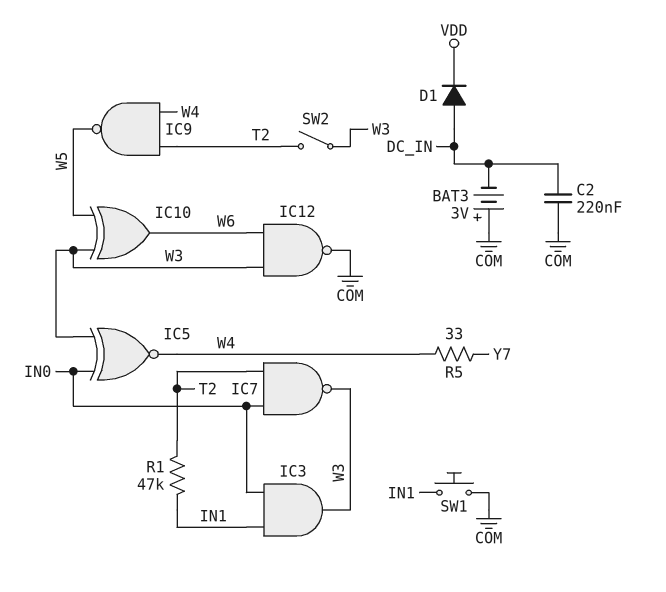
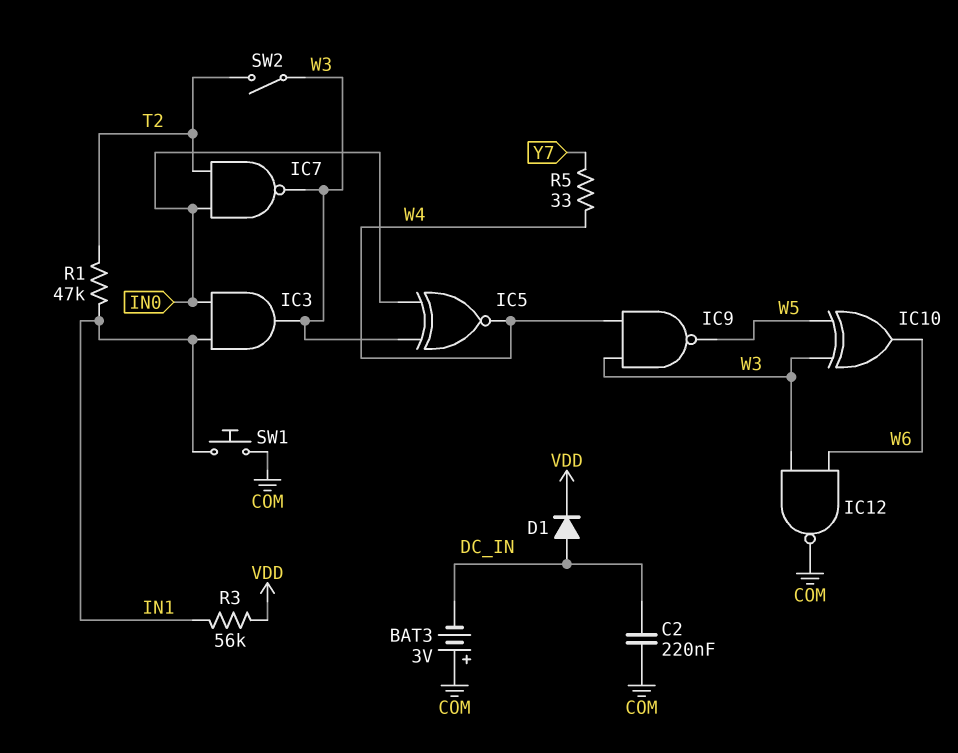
IC9: NAND (in T2, in W4, out W5) -> NAND (in W3, in W4, out W5)
R3: none -> 56k (IN1, VDD)

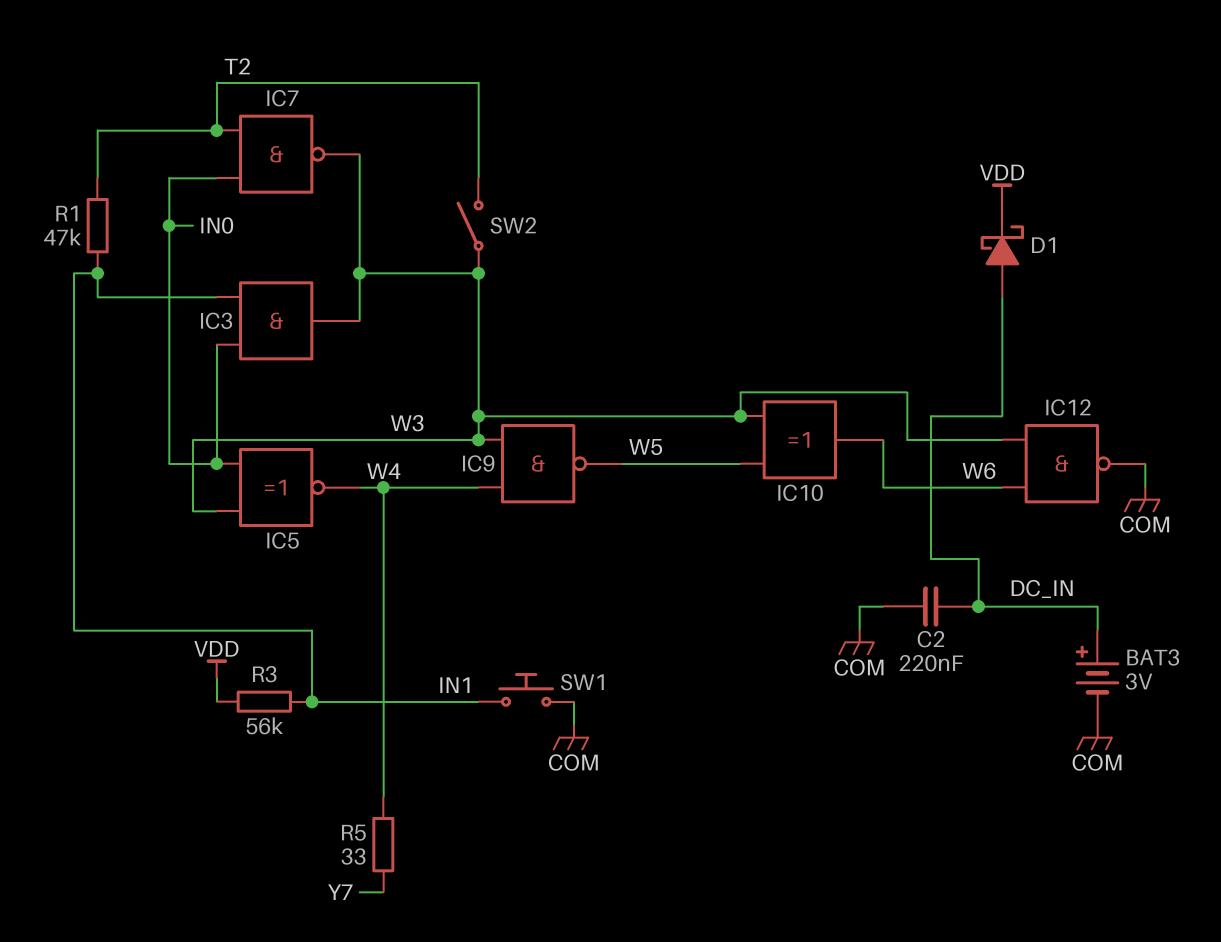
BAT3: 3V (plus COM, minus DC_IN) -> 3V (plus DC_IN, minus COM)
D1: diode (A DC_IN, K VDD) -> schottky (A DC_IN, K VDD)

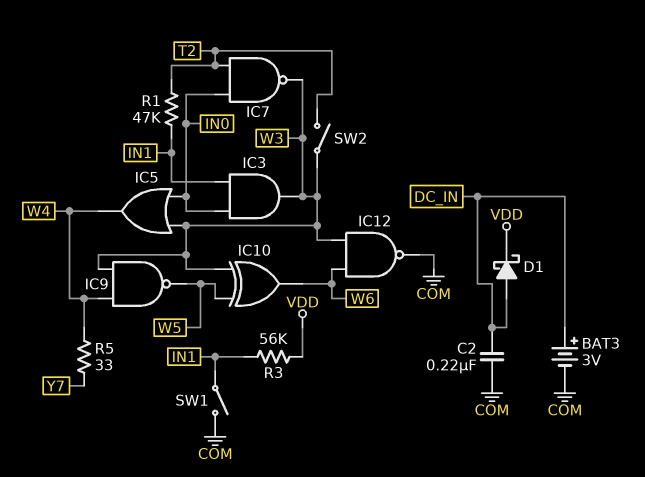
IC5: XNOR (in IN0, in W3, out W4) -> OR (in IN0, in W3, out W4)
SW1: button (COM, IN1) -> switch (COM, IN1)

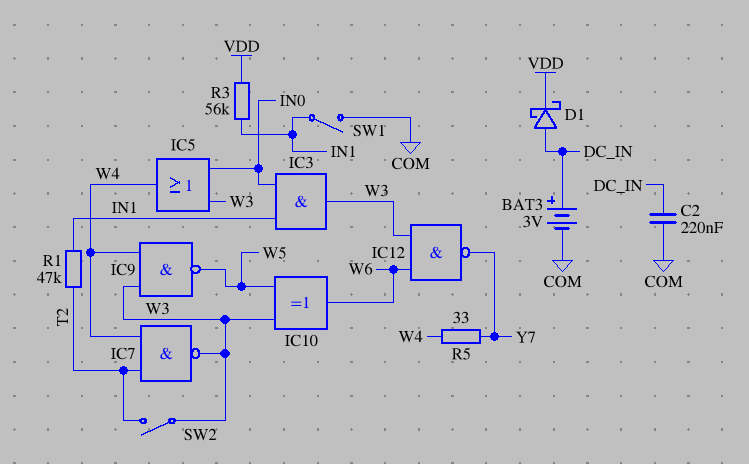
IC7: NAND (in IN0, in T2, out W3) -> NAND (in T2, in W4, out W3)
IC12: NAND (in W3, in W6, out COM) -> NAND (in W3, in W6, out Y7)

